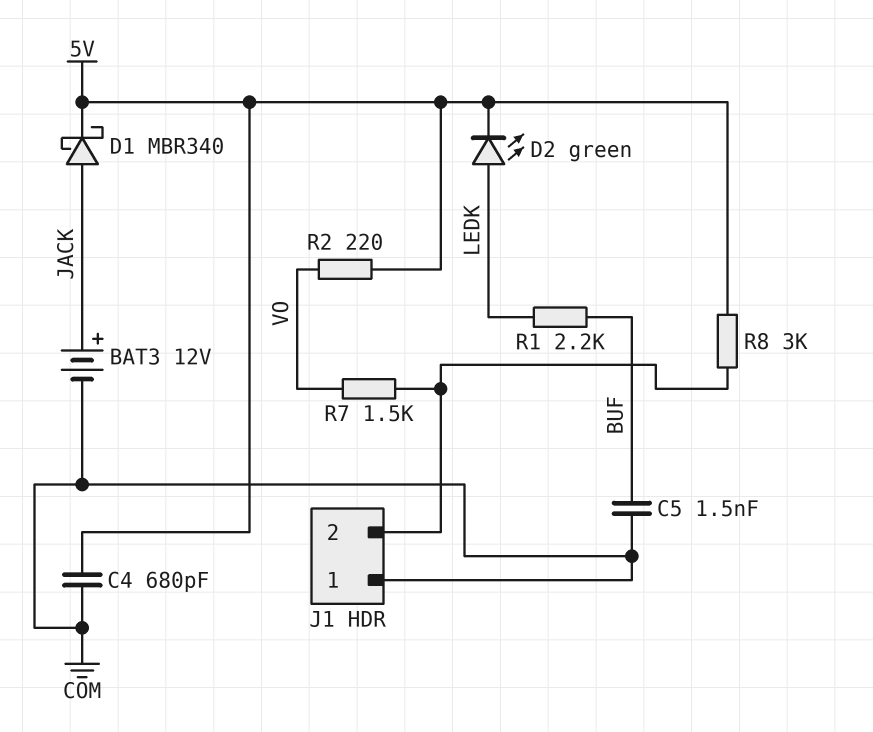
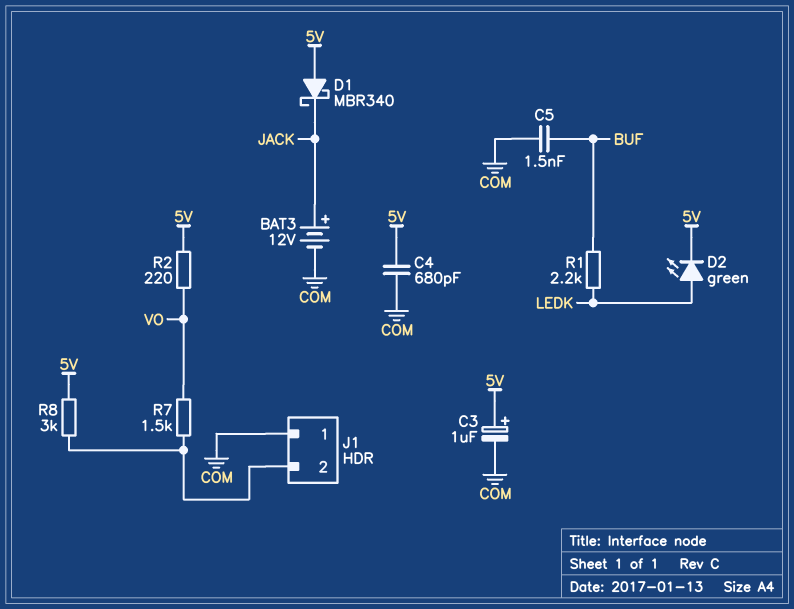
C3: none -> 1uF (plus 5V, minus COM)
D1: schottky MBR340 (A JACK, K 5V) -> schottky MBR340 (A 5V, K JACK)

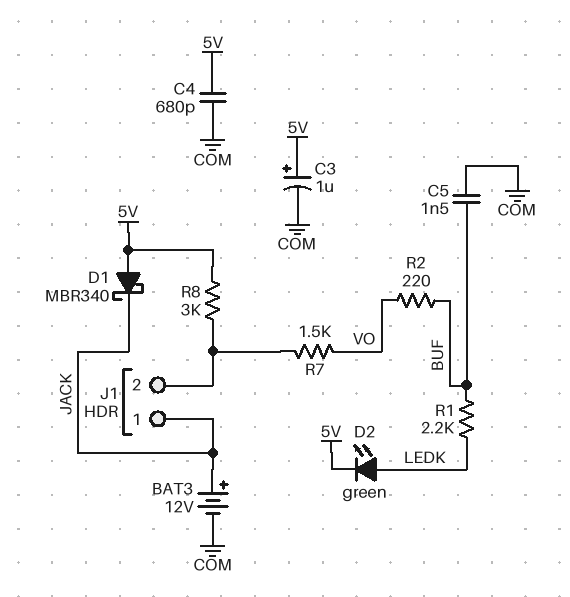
J1 pin 1: COM -> JACK
R2: 220 (5V, VO) -> 220 (BUF, VO)

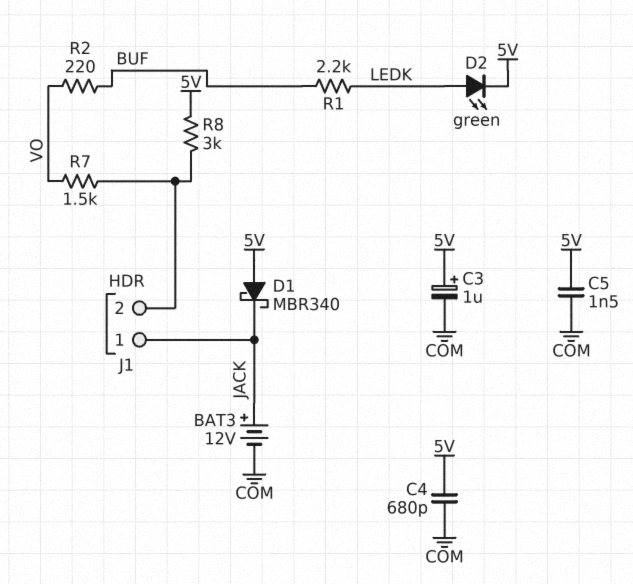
C5: 1.5nF (BUF, COM) -> 1.5nF (5V, COM)

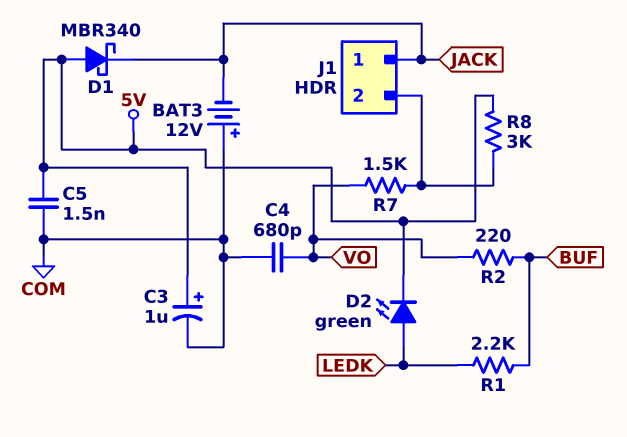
BAT3: 12V (plus JACK, minus COM) -> 12V (plus COM, minus JACK)
C4: 680pF (5V, COM) -> 680pF (COM, VO)

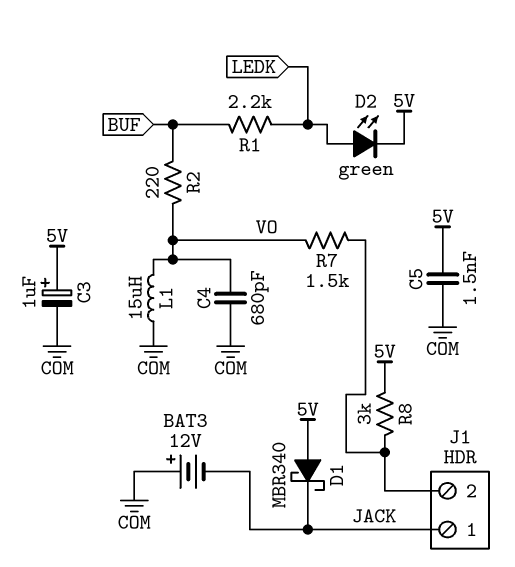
L1: none -> 15uH (COM, VO)

